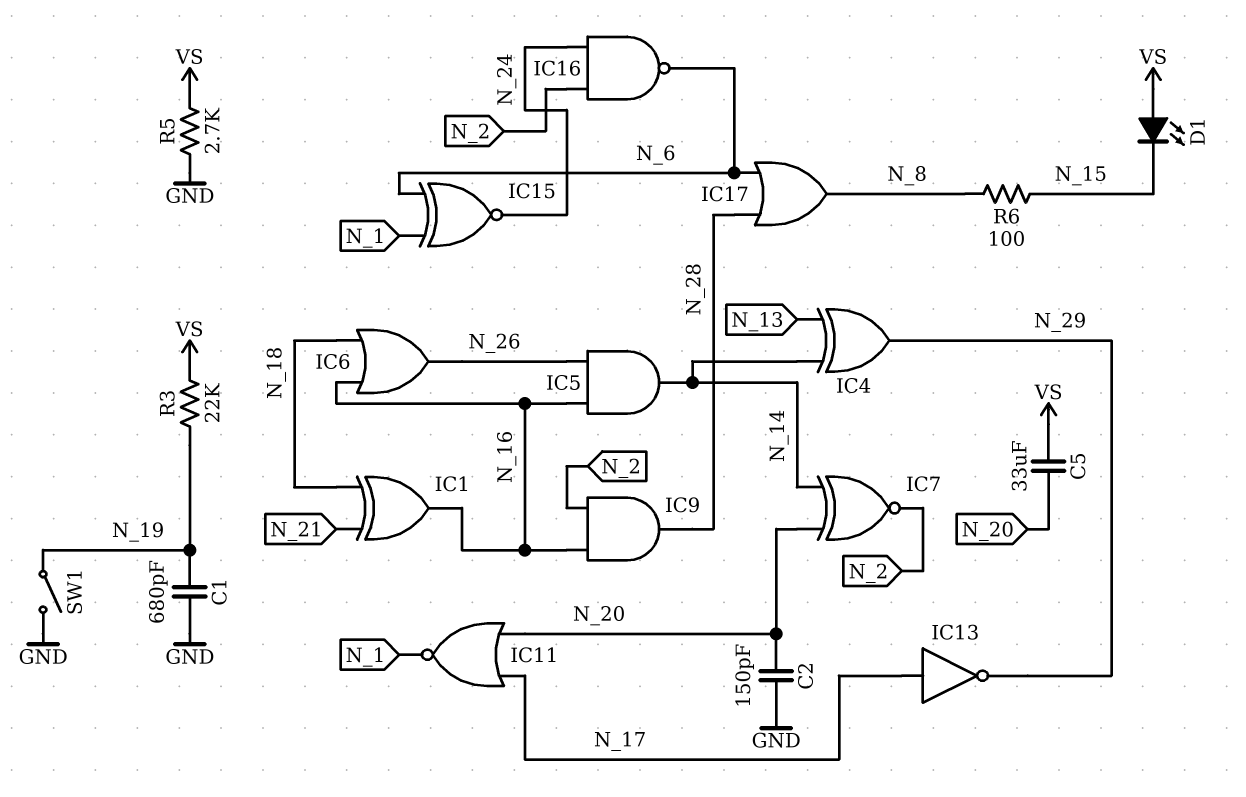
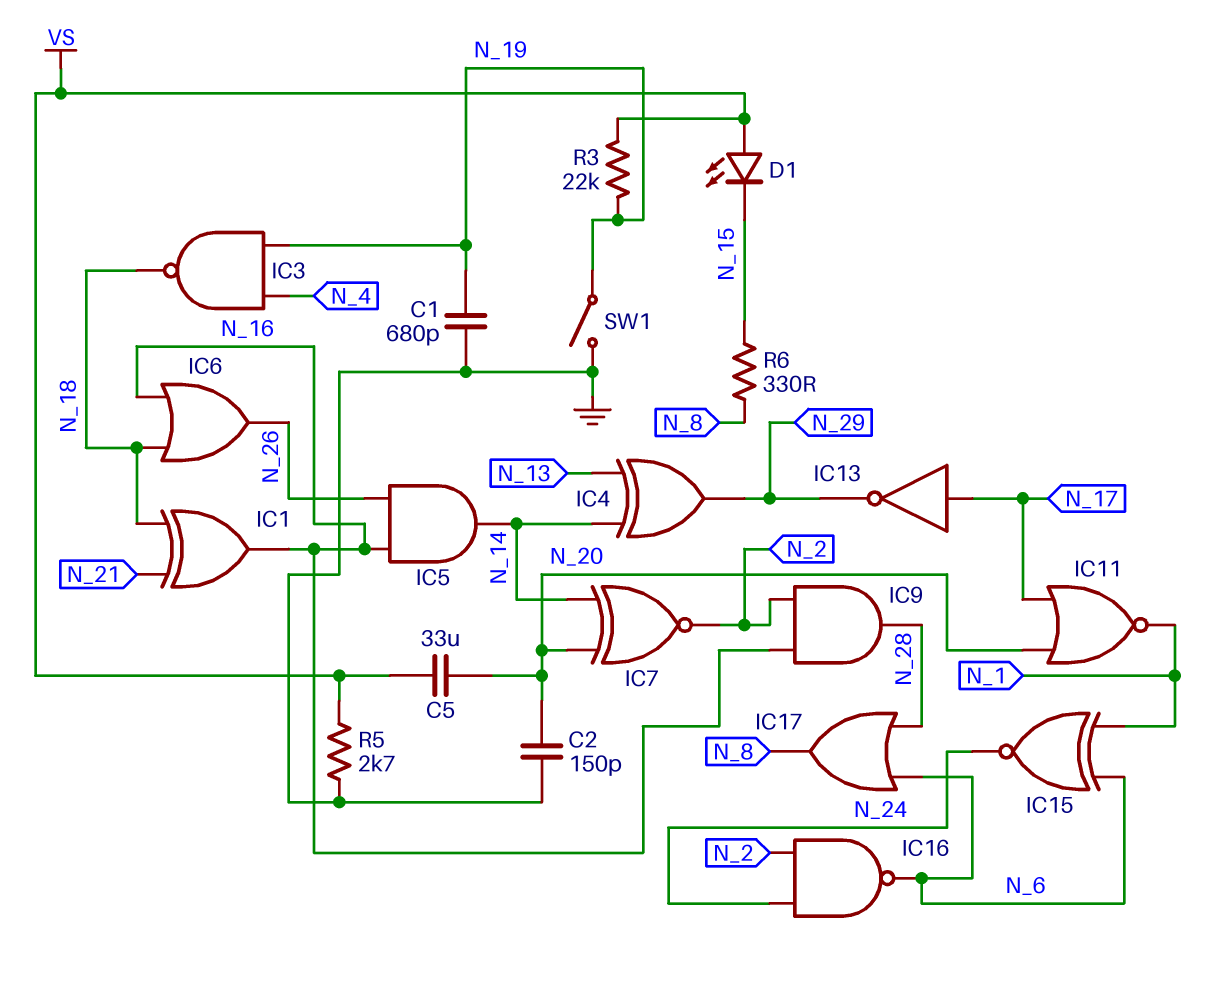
IC3: none -> NAND (in N_4, in N_19, out N_18)
R6: 100 (N_8, N_15) -> 330 (N_8, N_15)

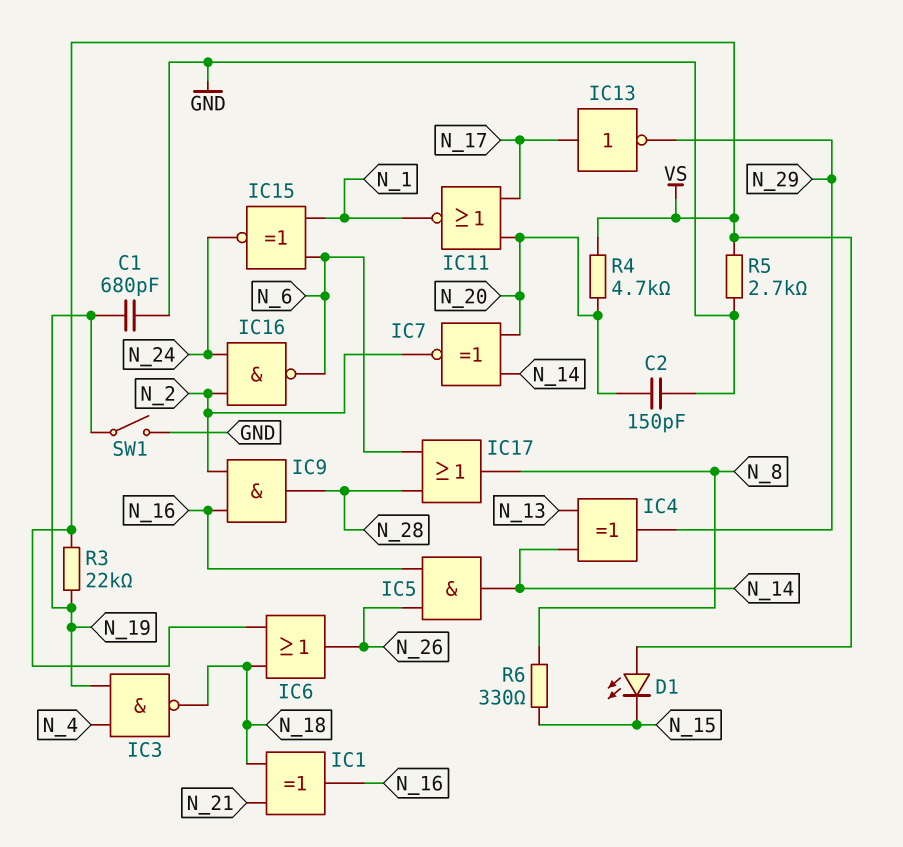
C5: 33uF (N_20, VS) -> none
IC6: OR (in N_16, in N_18, out N_26) -> OR (in N_18, in VS, out N_26)
R4: none -> 4.7k (N_20, VS)

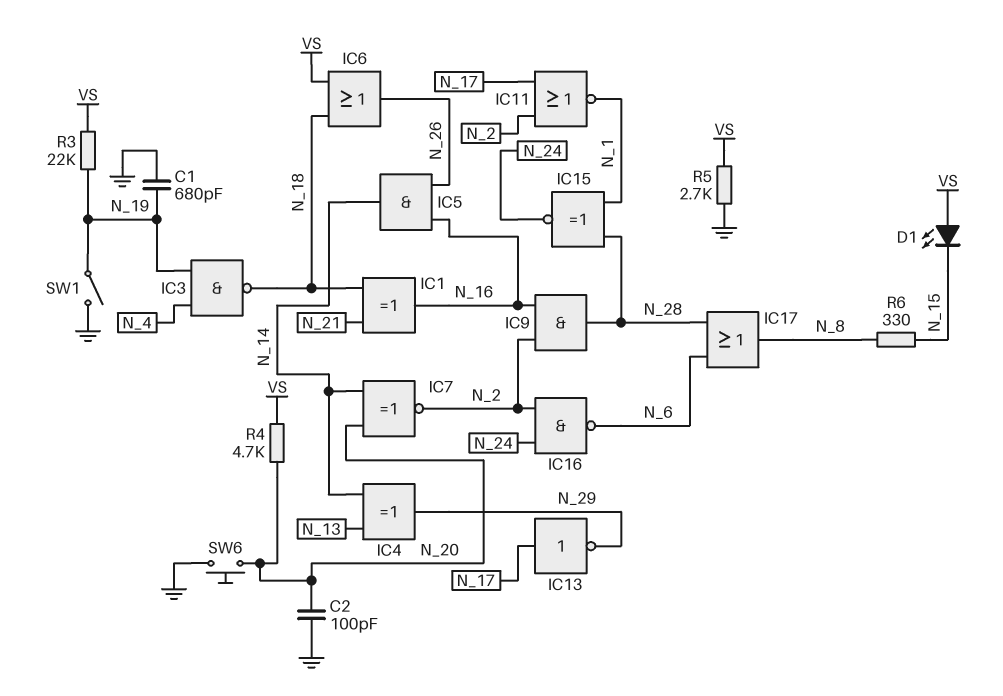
C2: 150pF (GND, N_20) -> 100pF (GND, N_20)
IC11: NOR (in N_17, in N_20, out N_1) -> NOR (in N_2, in N_17, out N_1)
IC15: XNOR (in N_1, in N_6, out N_24) -> XNOR (in N_1, in N_28, out N_24)
SW6: none -> button (GND, N_20)

